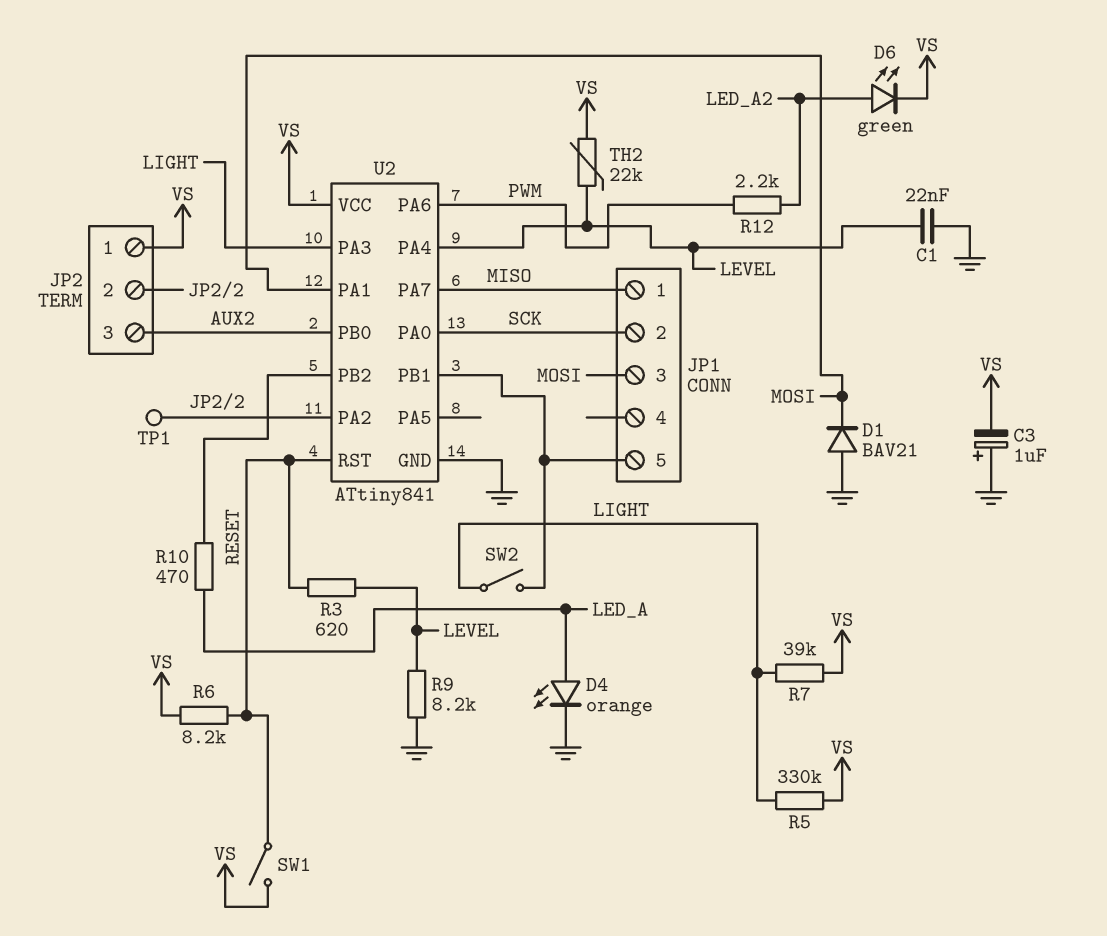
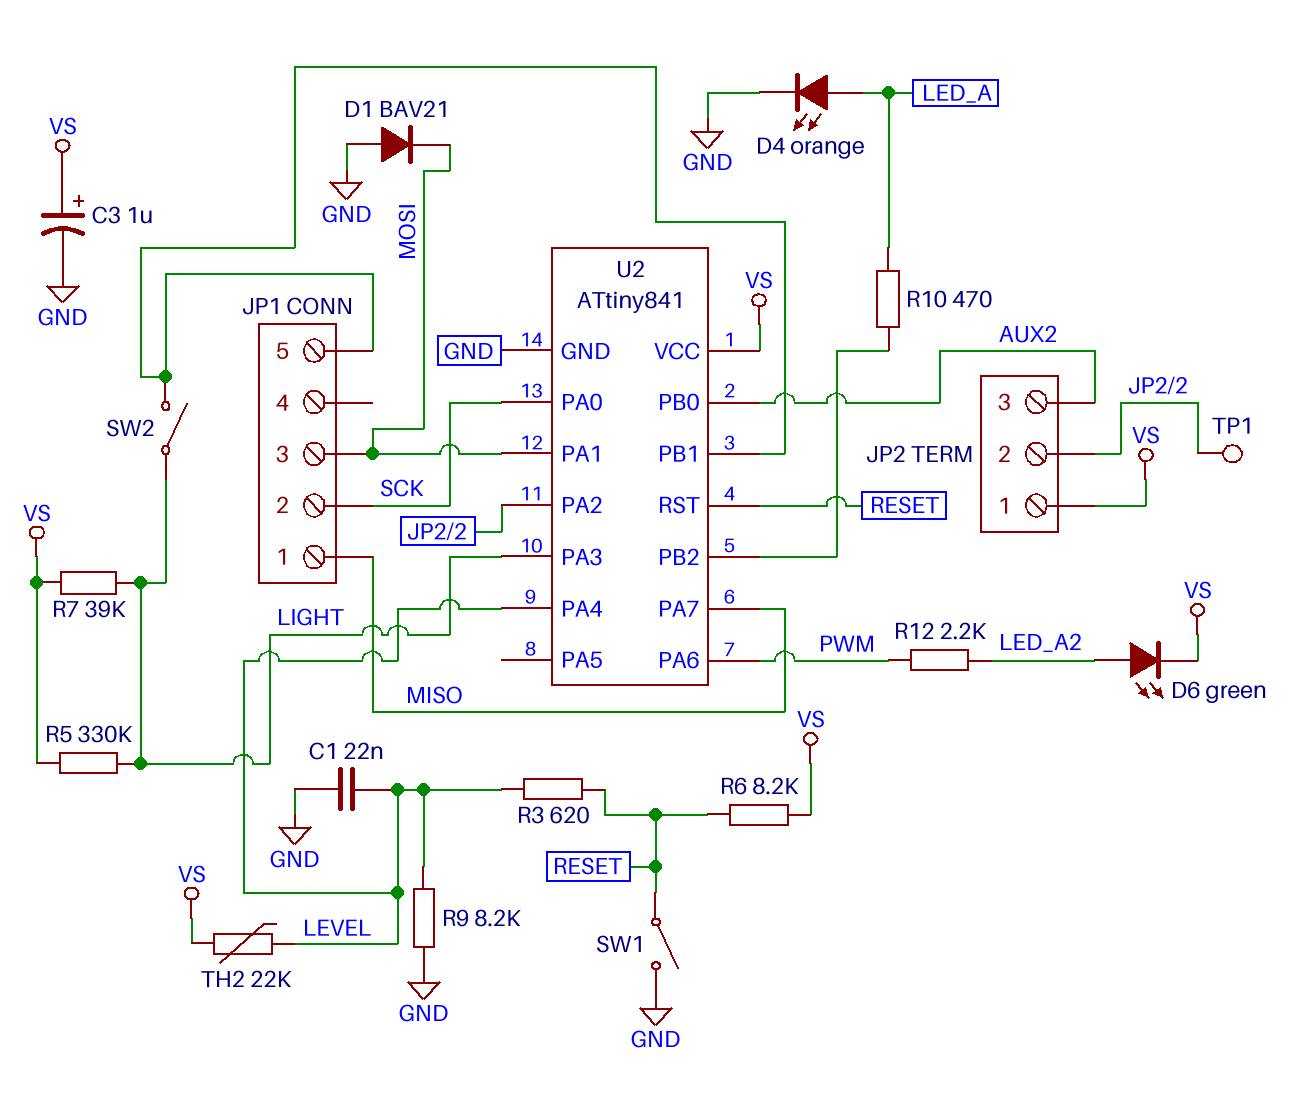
C3: 1uF (plus GND, minus VS) -> 1uF (plus VS, minus GND)
SW1: switch (RESET, VS) -> switch (GND, RESET)

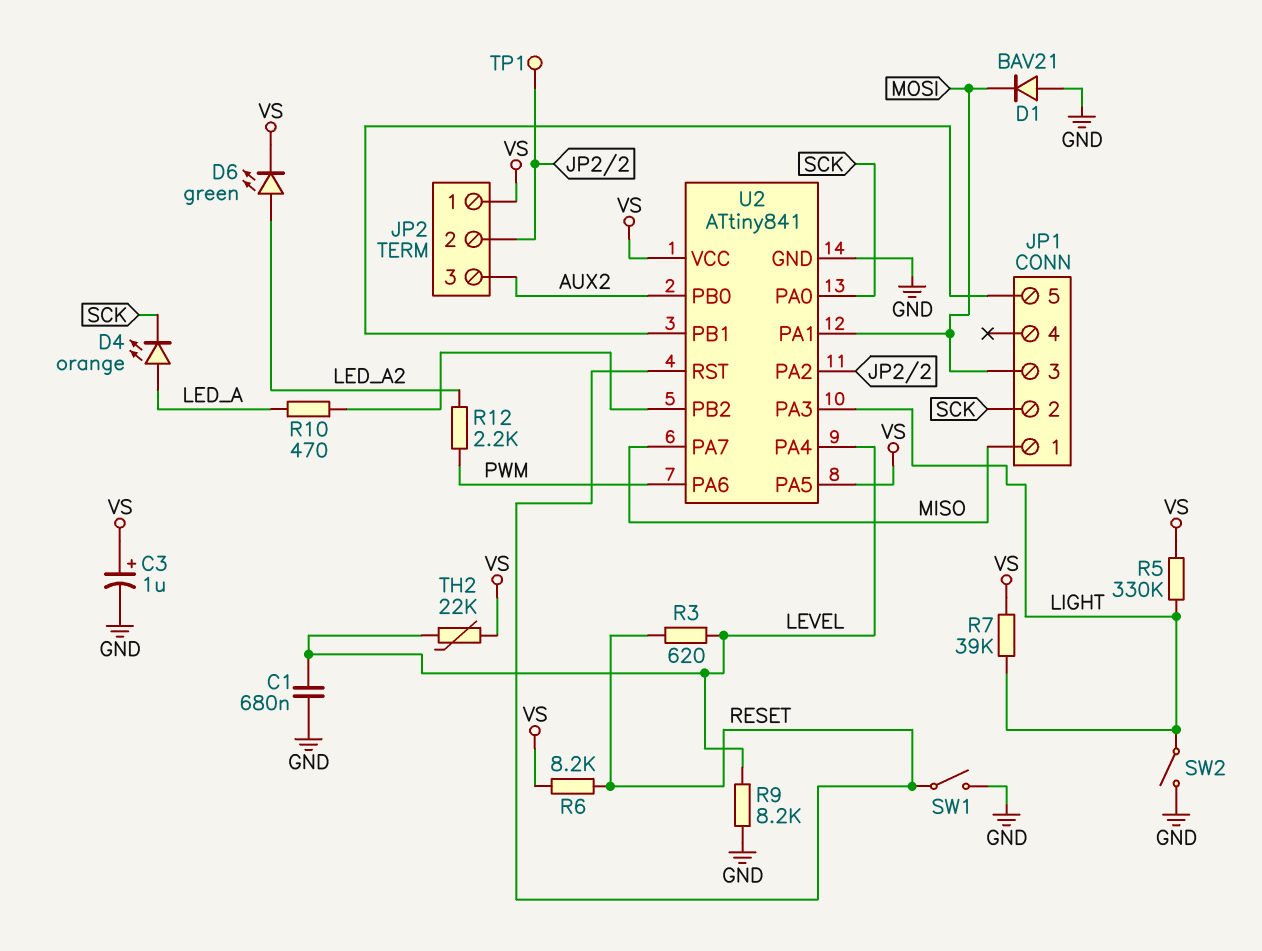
C1: 22nF (GND, LEVEL) -> 680nF (GND, LEVEL)
D4: LED orange (A LED_A, K GND) -> LED orange (A LED_A, K SCK)
SW2: switch (JP1/5, LIGHT) -> switch (GND, LIGHT)
U2 pin PA5: none -> VS

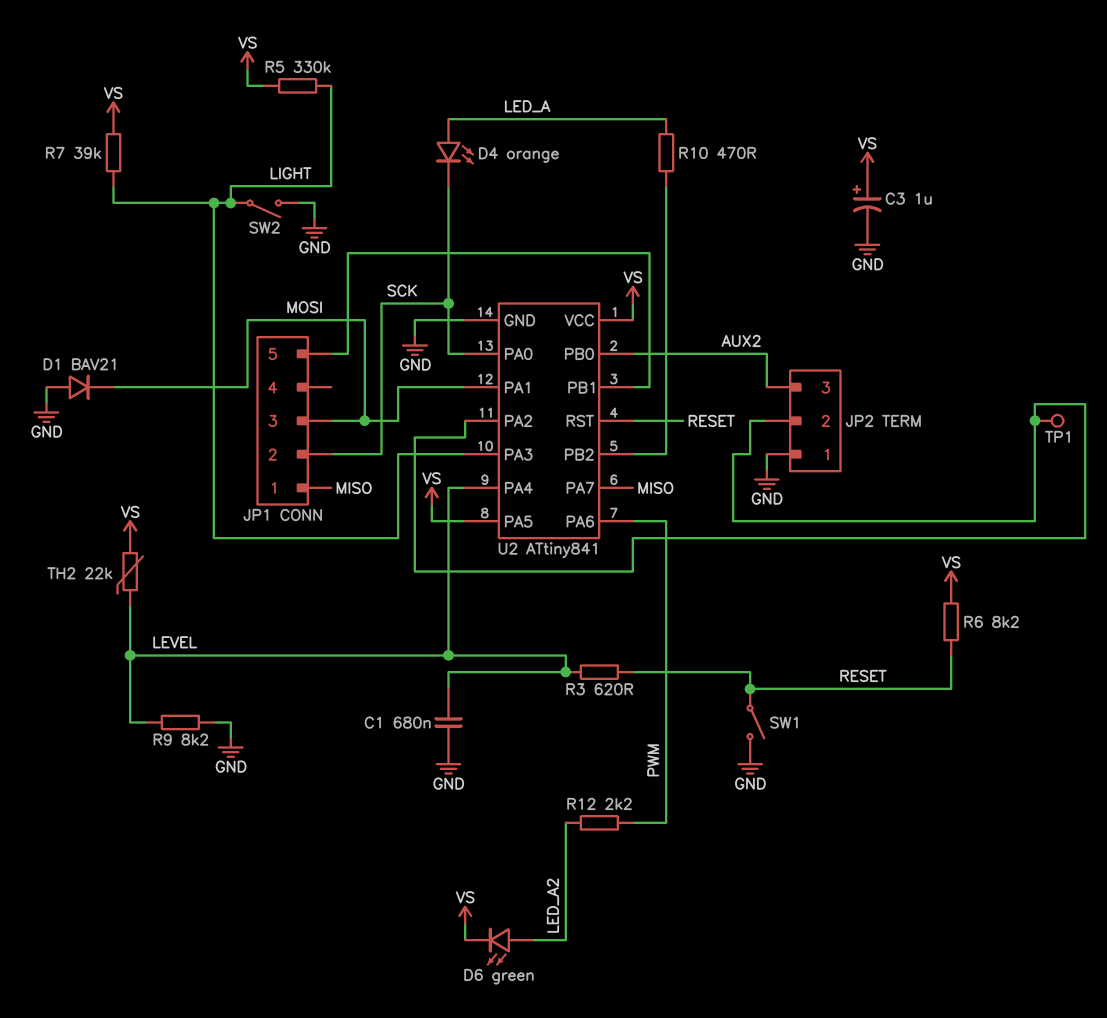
JP2 pin 1: VS -> GND

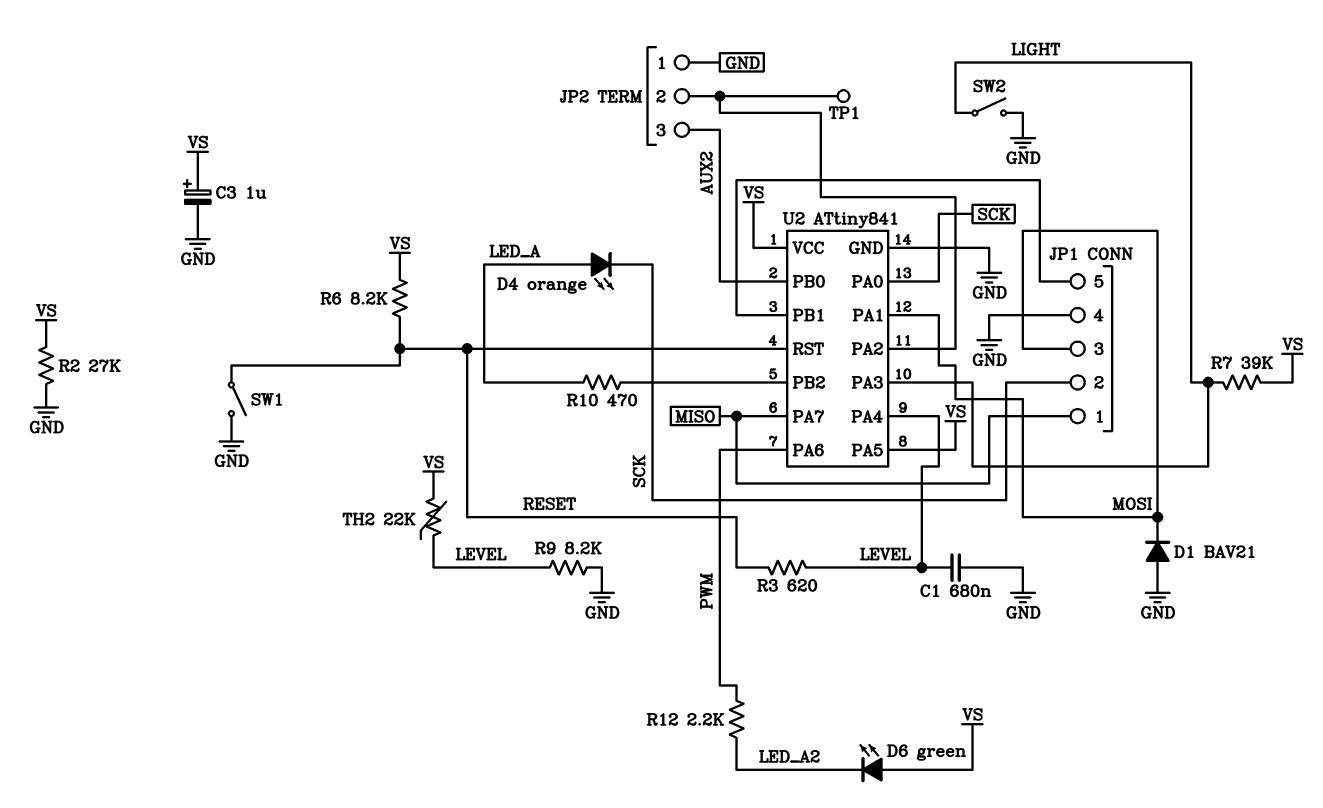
D6: LED green (A LED_A2, K VS) -> LED green (A VS, K LED_A2)
JP1 pin 4: none -> GND
R2: none -> 27k (GND, VS)
R5: 330k (LIGHT, VS) -> none

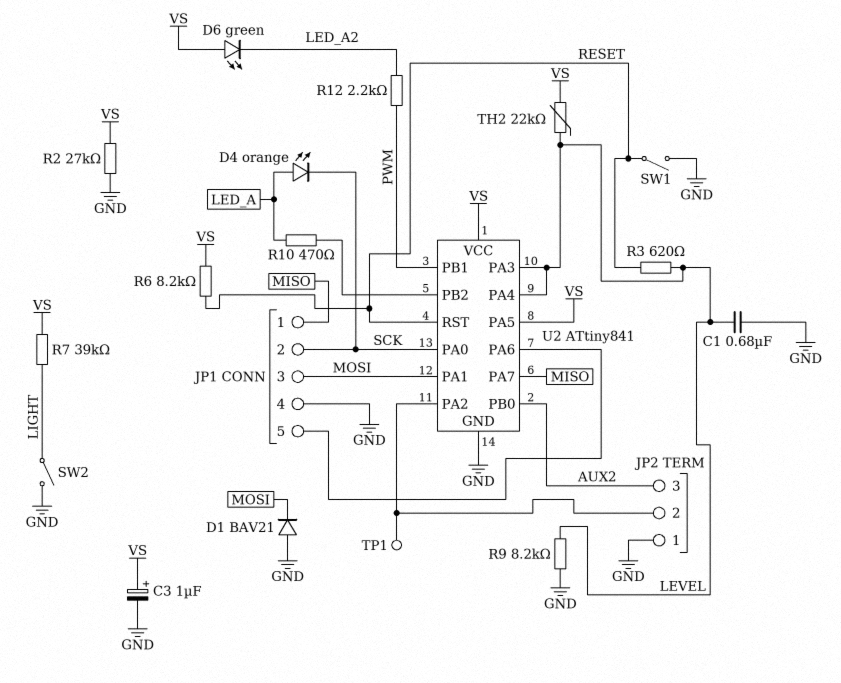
U2 pin PA3: LIGHT -> LEVEL
U2 pin PA6: PWM -> JP1/5
U2 pin PB1: JP1/5 -> PWM

